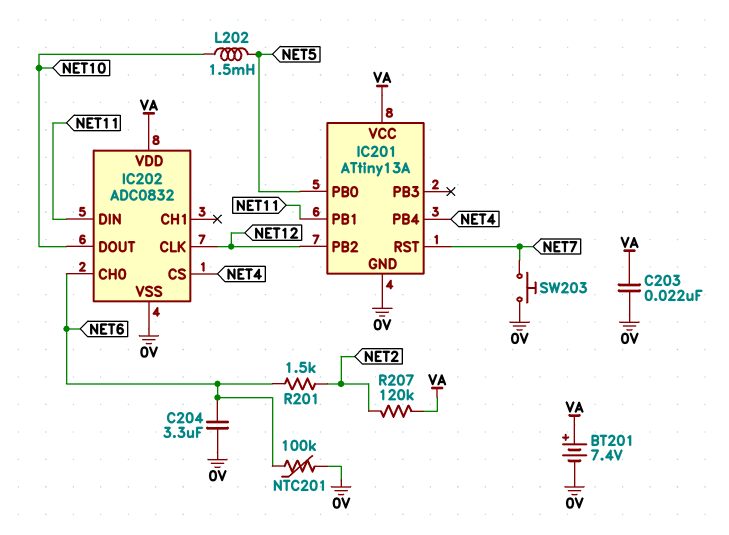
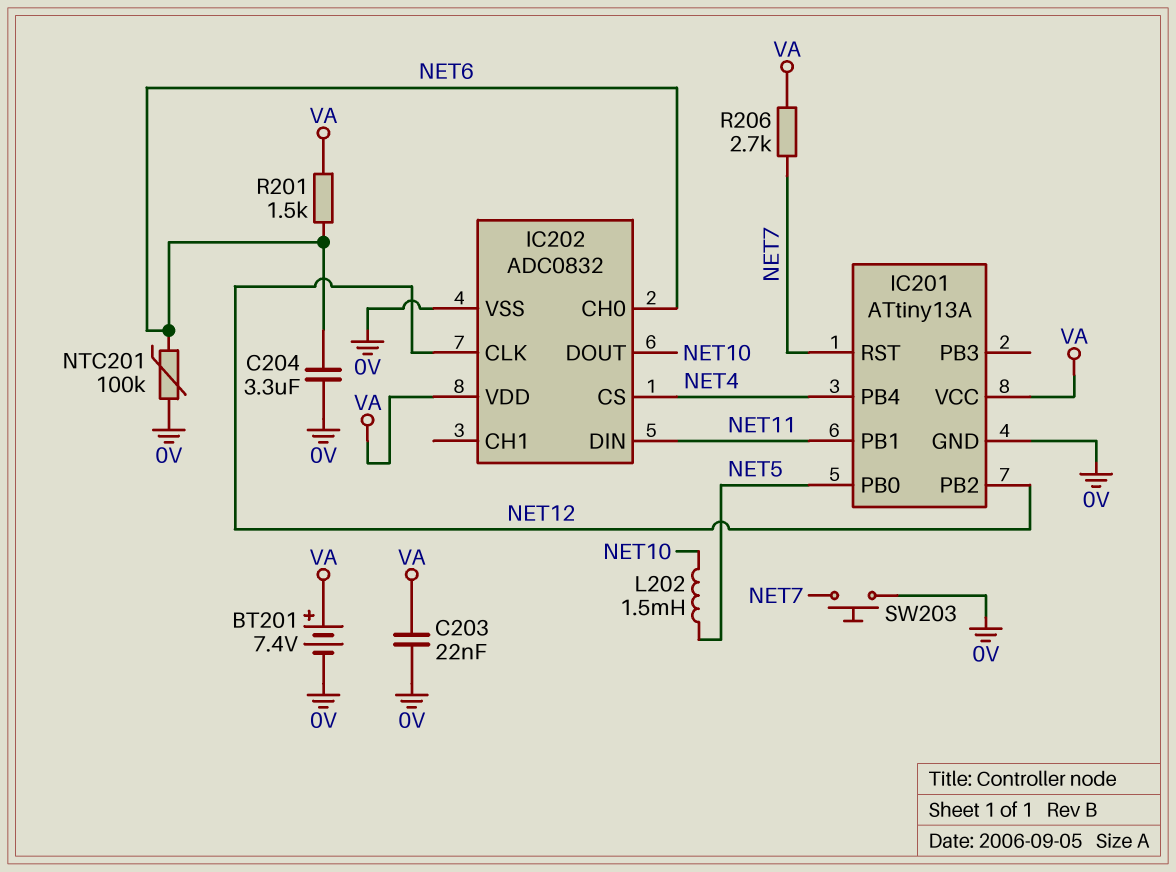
R201: 1.5k (NET2, NET6) -> 1.5k (NET6, VA)
R206: none -> 2.7k (NET7, VA)
R207: 120k (NET2, VA) -> none

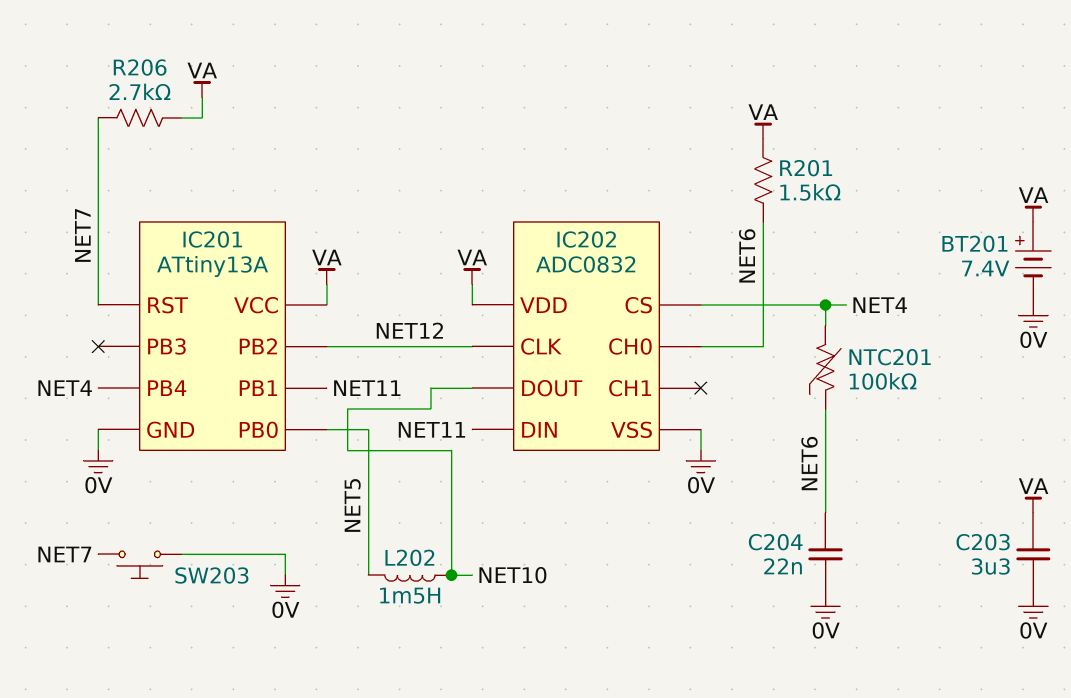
C203: 22nF (0V, VA) -> 3.3uF (0V, VA)
C204: 3.3uF (0V, NET6) -> 22nF (0V, NET6)
NTC201: 100k (0V, NET6) -> 100k (NET4, NET6)

